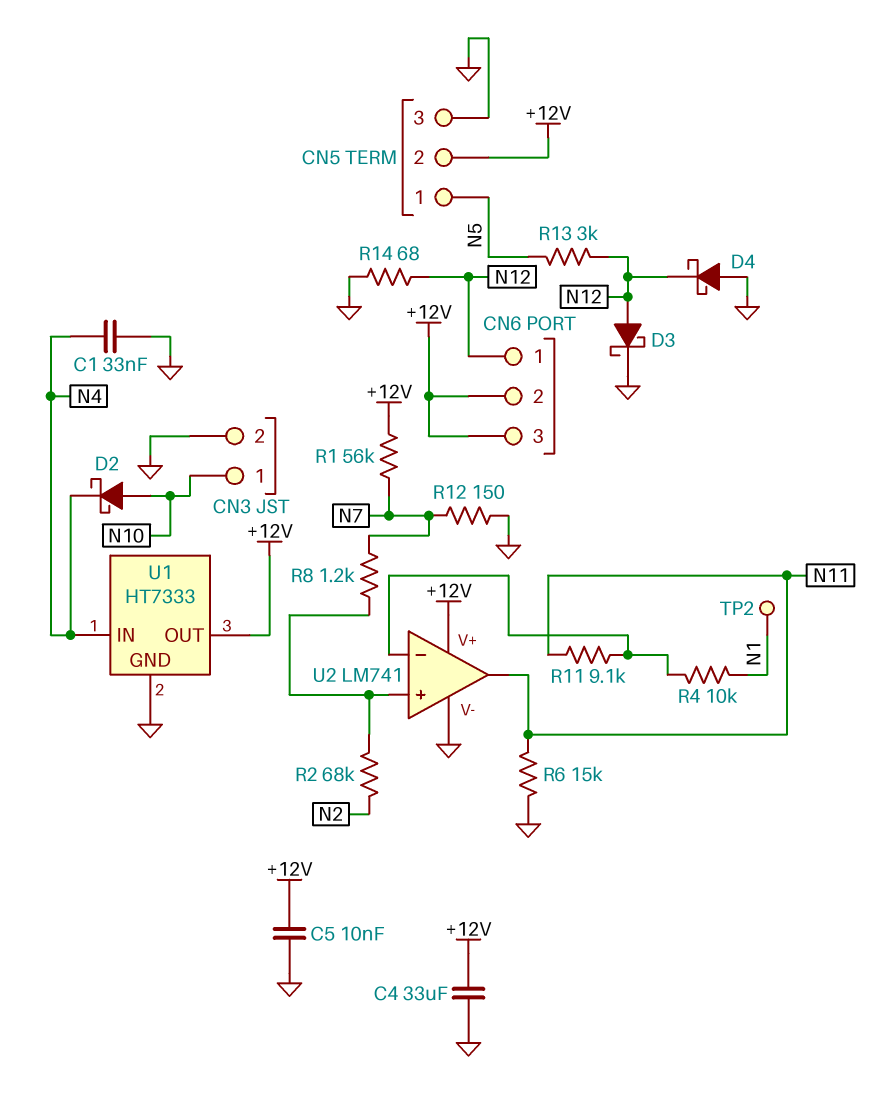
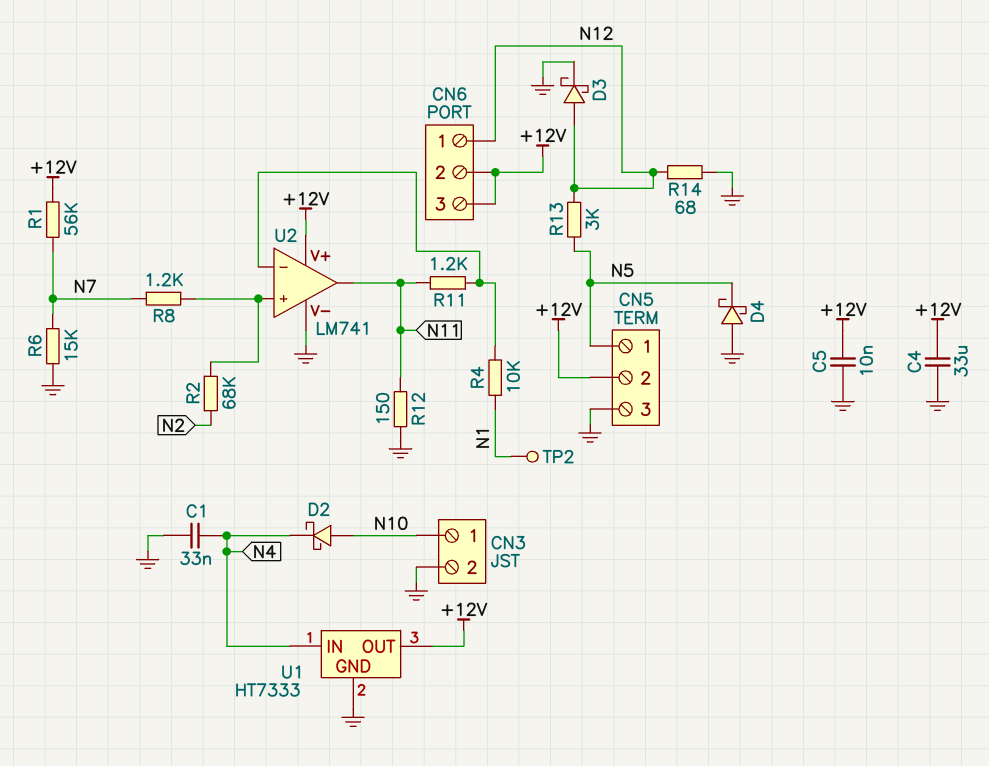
D4: schottky (A GND, K N12) -> schottky (A GND, K N5)
R6: 15k (GND, N11) -> 15k (GND, N7)
R11: 9.1k (N11, U2/in-) -> 1.2k (N11, U2/in-)
R12: 150 (GND, N7) -> 150 (GND, N11)

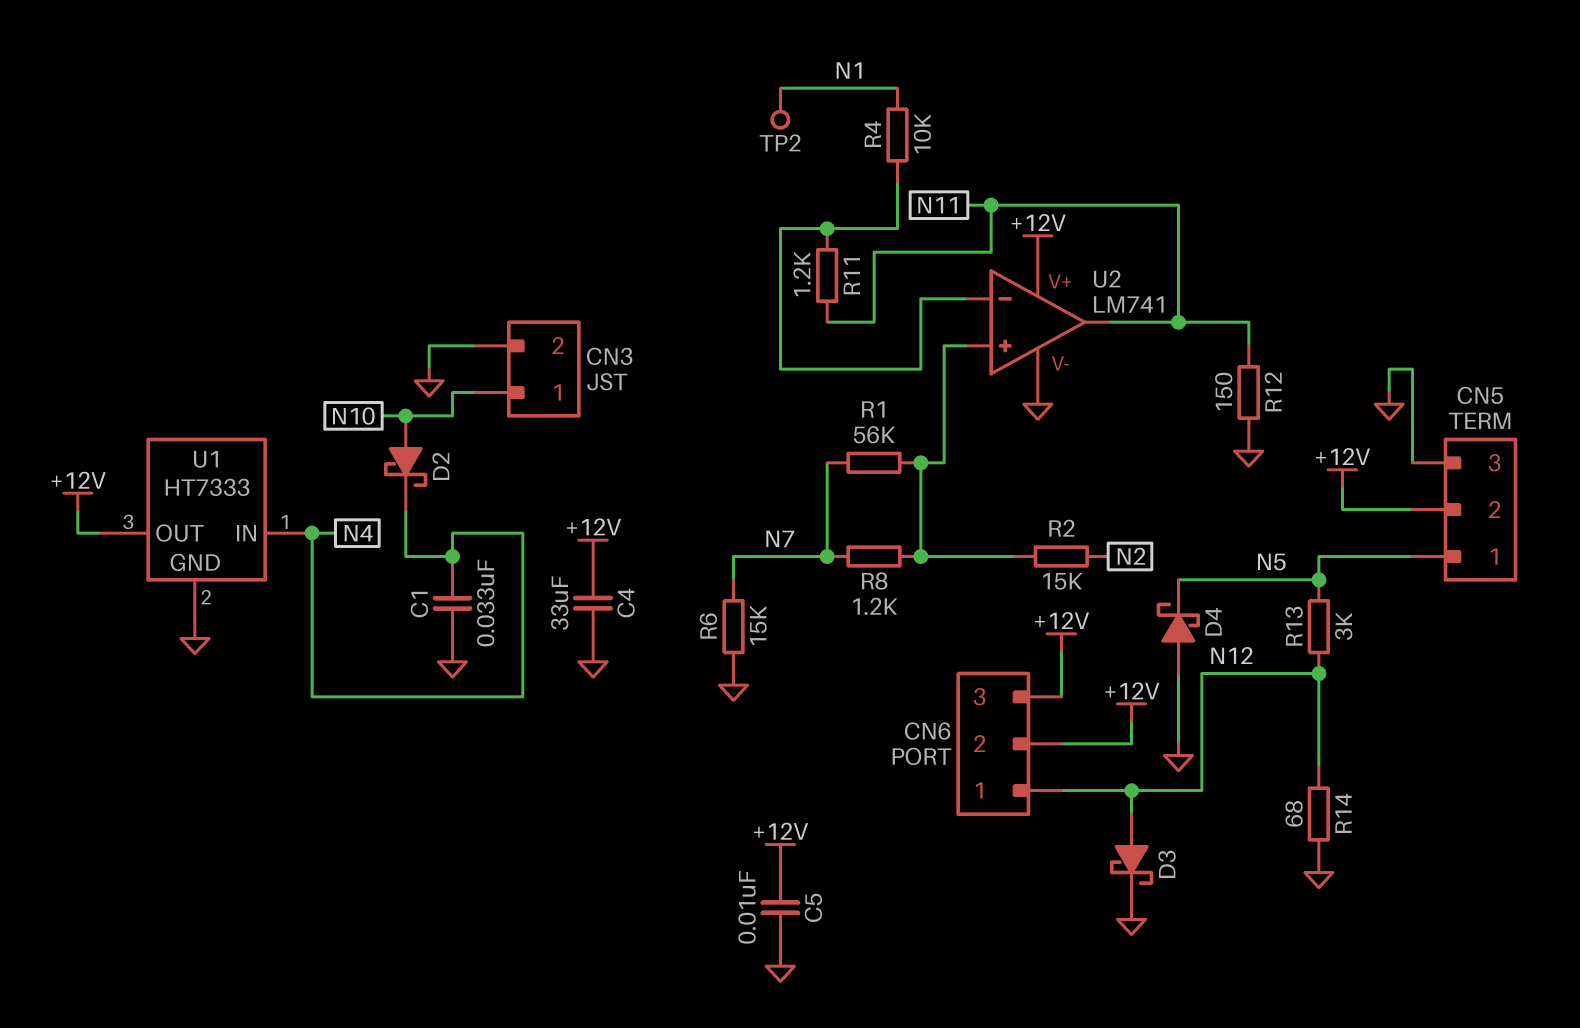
R1: 56k (+12V, N7) -> 56k (N7, U2/in+)
R2: 68k (N2, U2/in+) -> 15k (N2, U2/in+)

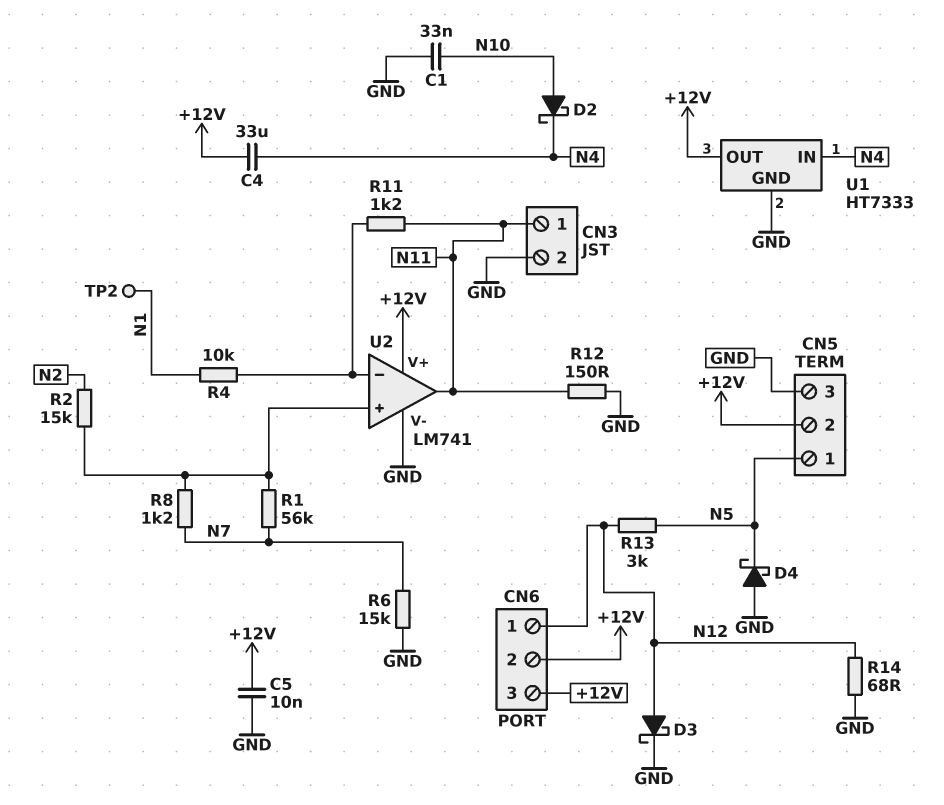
C1: 33nF (GND, N4) -> 33nF (GND, N10)
C4: 33uF (+12V, GND) -> 33uF (+12V, N4)
CN3 pin 1: N10 -> N11

